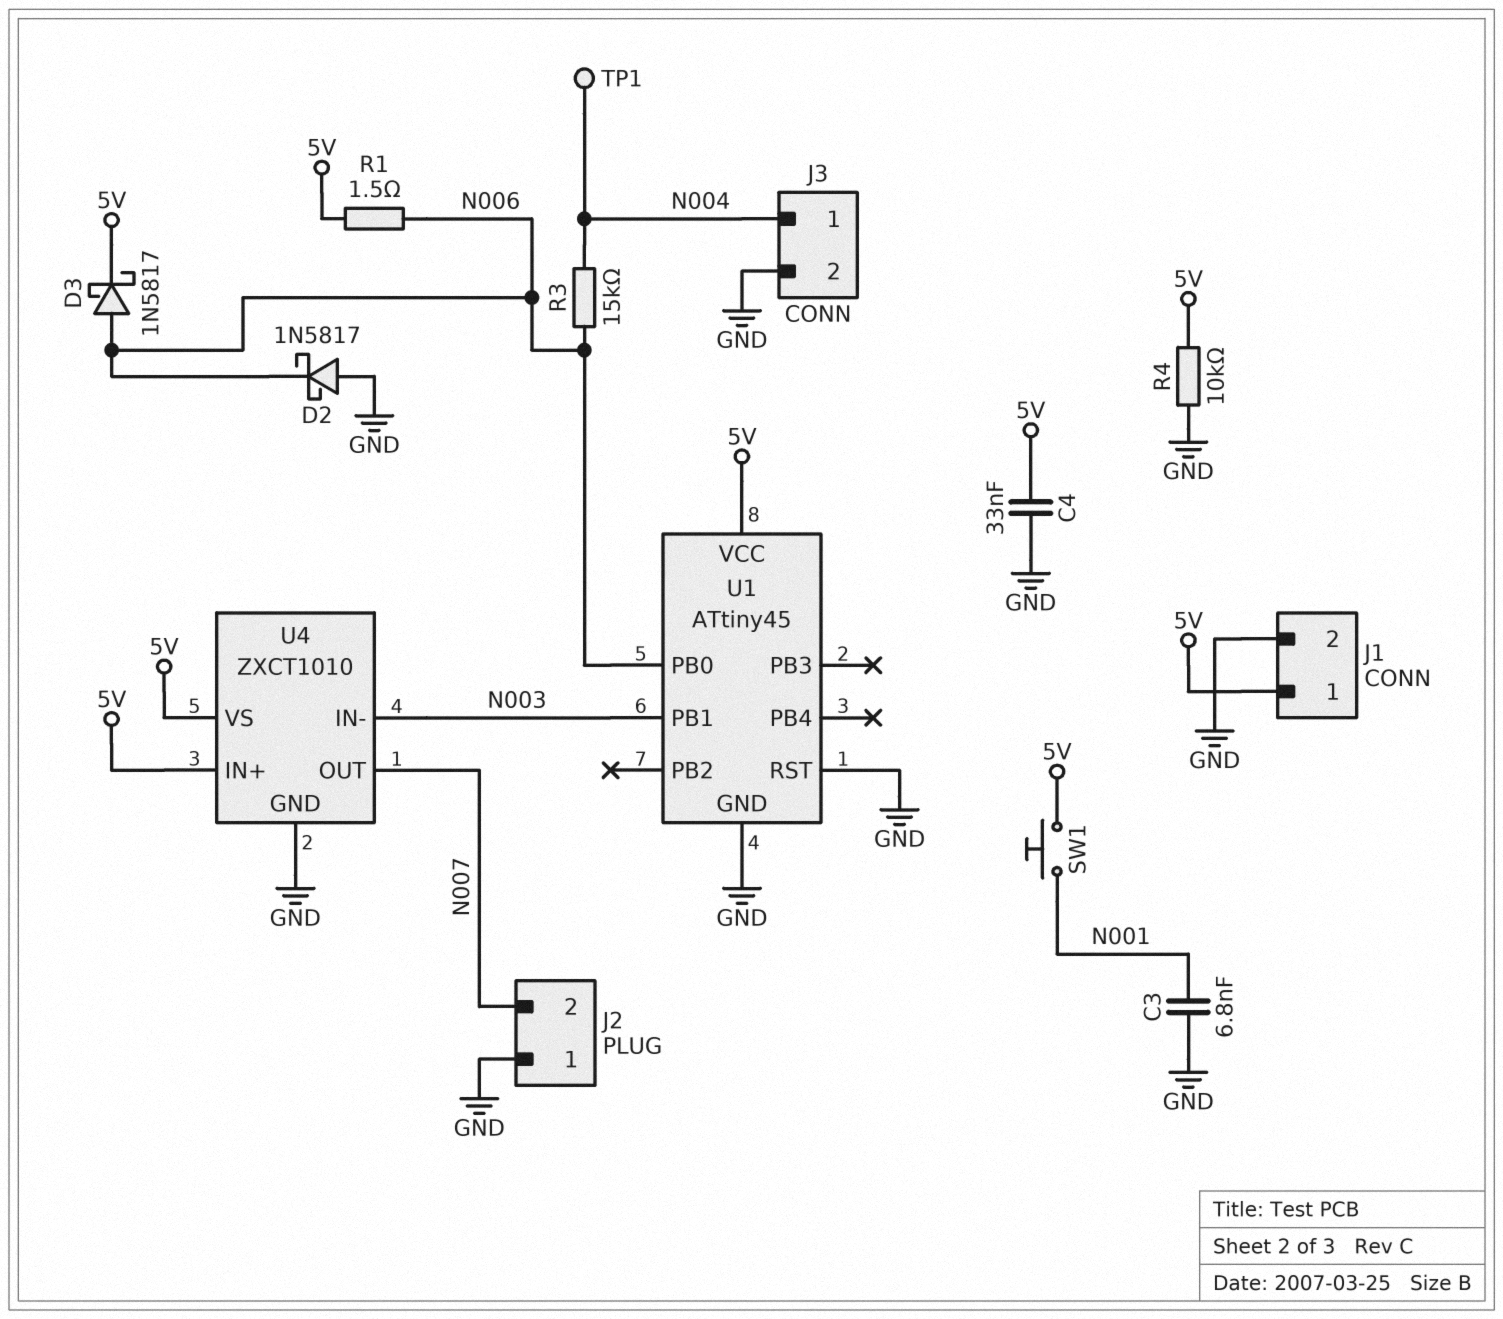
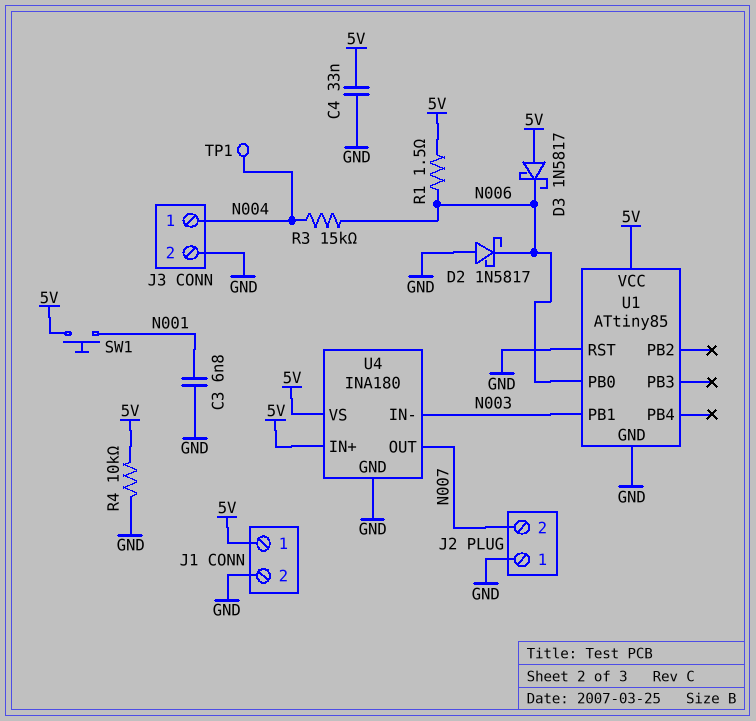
D3: schottky 1N5817 (A N006, K 5V) -> schottky 1N5817 (A 5V, K N006)
U1: ATtiny45 -> ATtiny85
U4: ZXCT1010 -> INA180

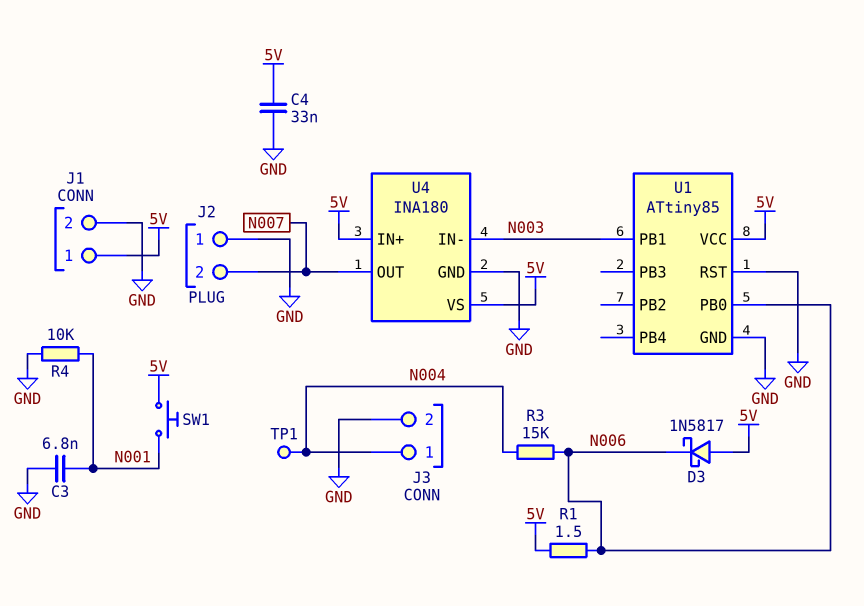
D2: schottky 1N5817 (A GND, K N006) -> none
R4: 10k (5V, GND) -> 10k (GND, N001)

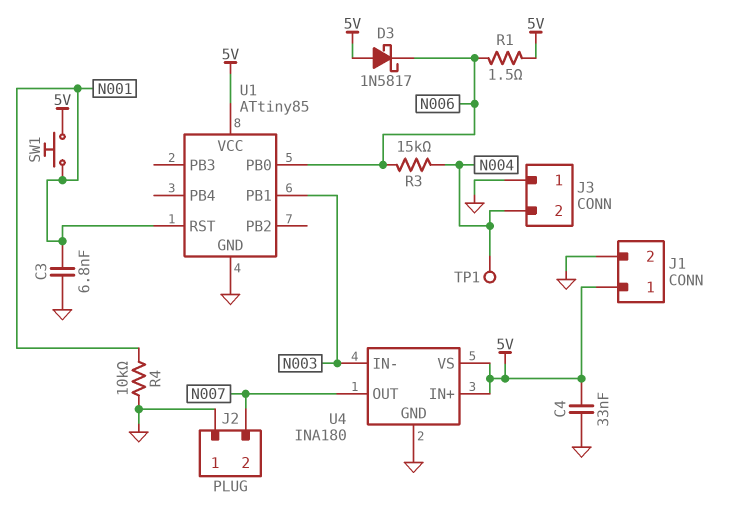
J3 pin 1: N004 -> GND
J3 pin 2: GND -> N004
U1 pin RST: GND -> N001

